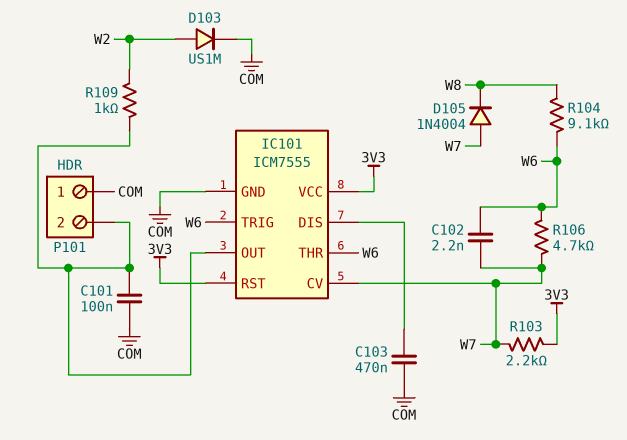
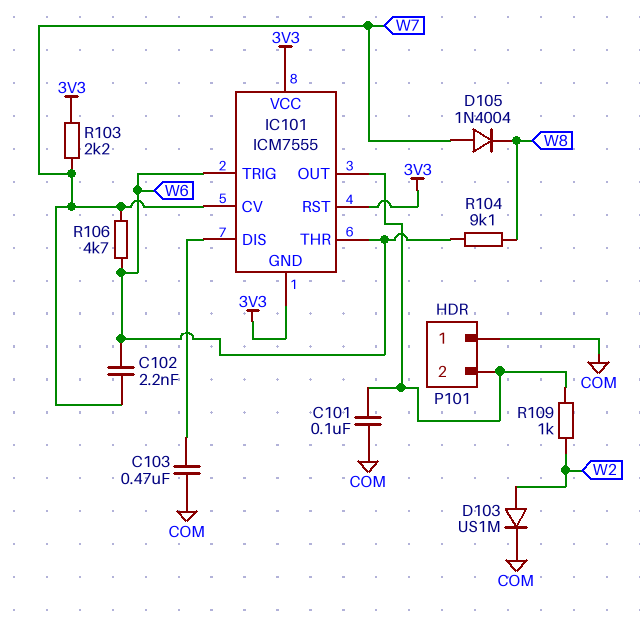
IC101 pin GND: COM -> 3V3

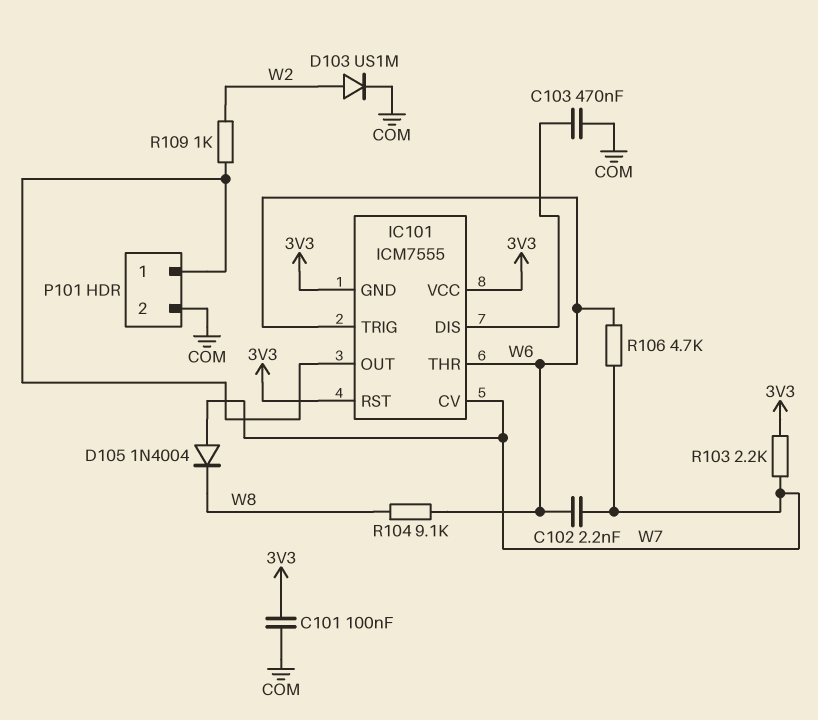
C101: 100nF (COM, IC101/OUT) -> 100nF (3V3, COM)
P101 pin 1: COM -> IC101/OUT
P101 pin 2: IC101/OUT -> COM

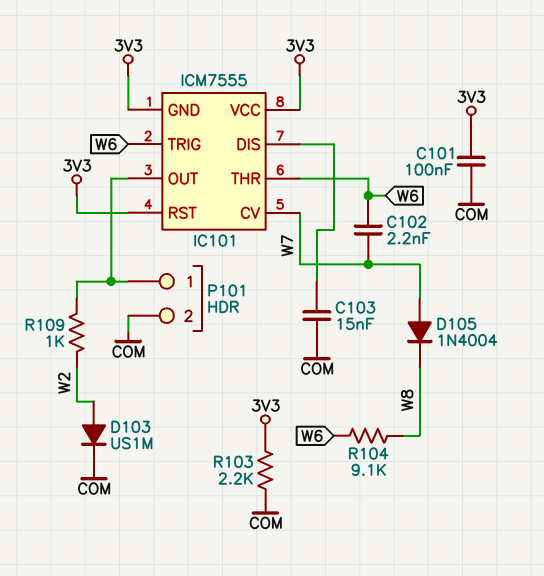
C103: 470nF (COM, IC101/DIS) -> 15nF (COM, IC101/DIS)
R103: 2.2k (3V3, W7) -> 2.2k (3V3, COM)
R106: 4.7k (W6, W7) -> none

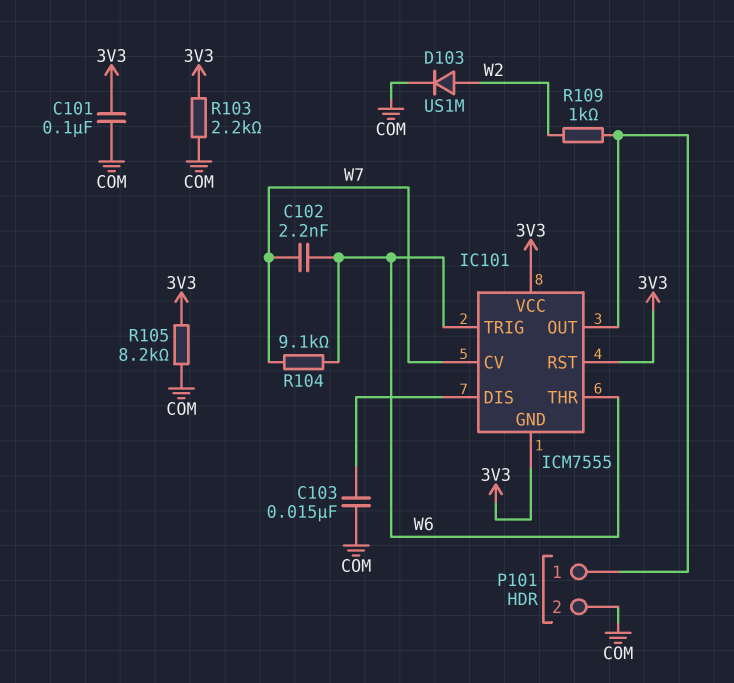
D105: diode 1N4004 (A W7, K W8) -> none
R104: 9.1k (W6, W8) -> 9.1k (W6, W7)
R105: none -> 8.2k (3V3, COM)

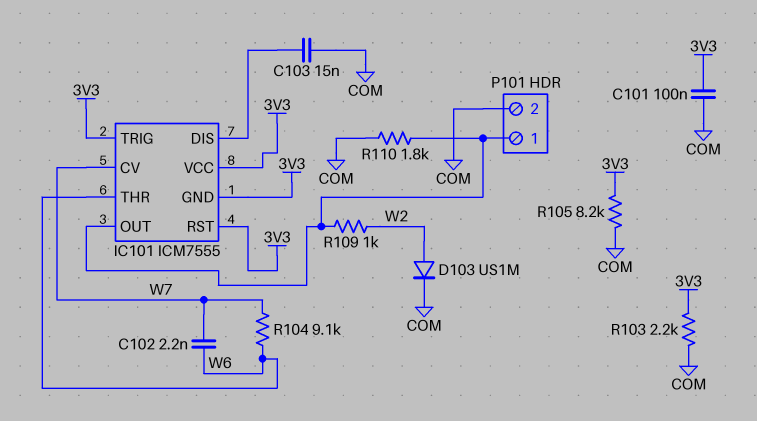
IC101 pin TRIG: W6 -> 3V3
R110: none -> 1.8k (COM, IC101/OUT)

